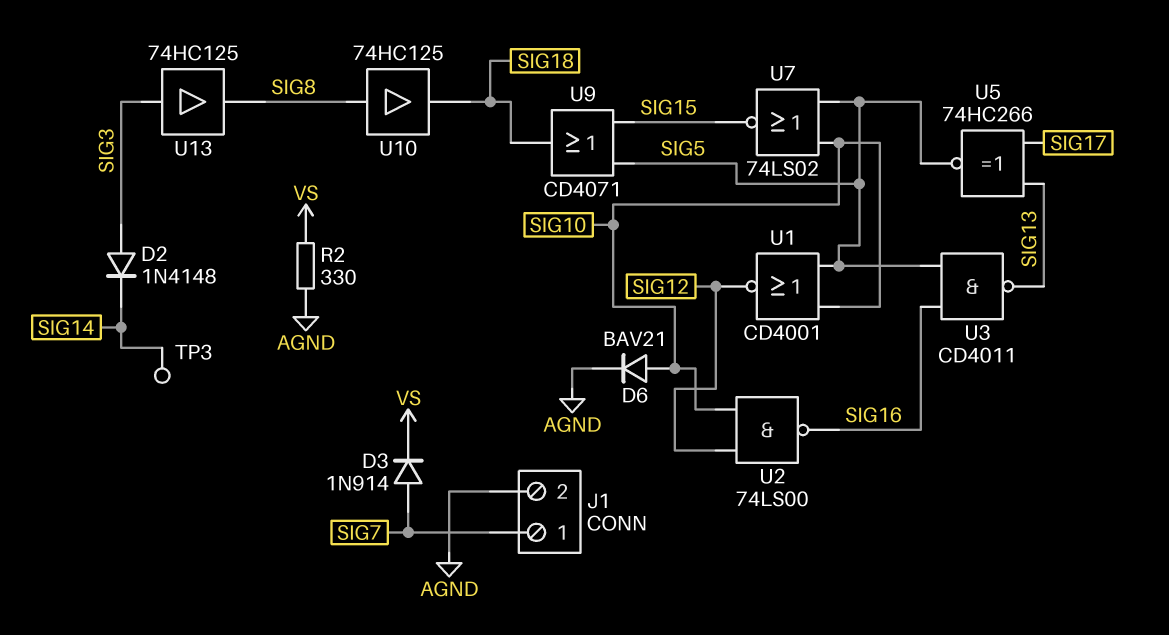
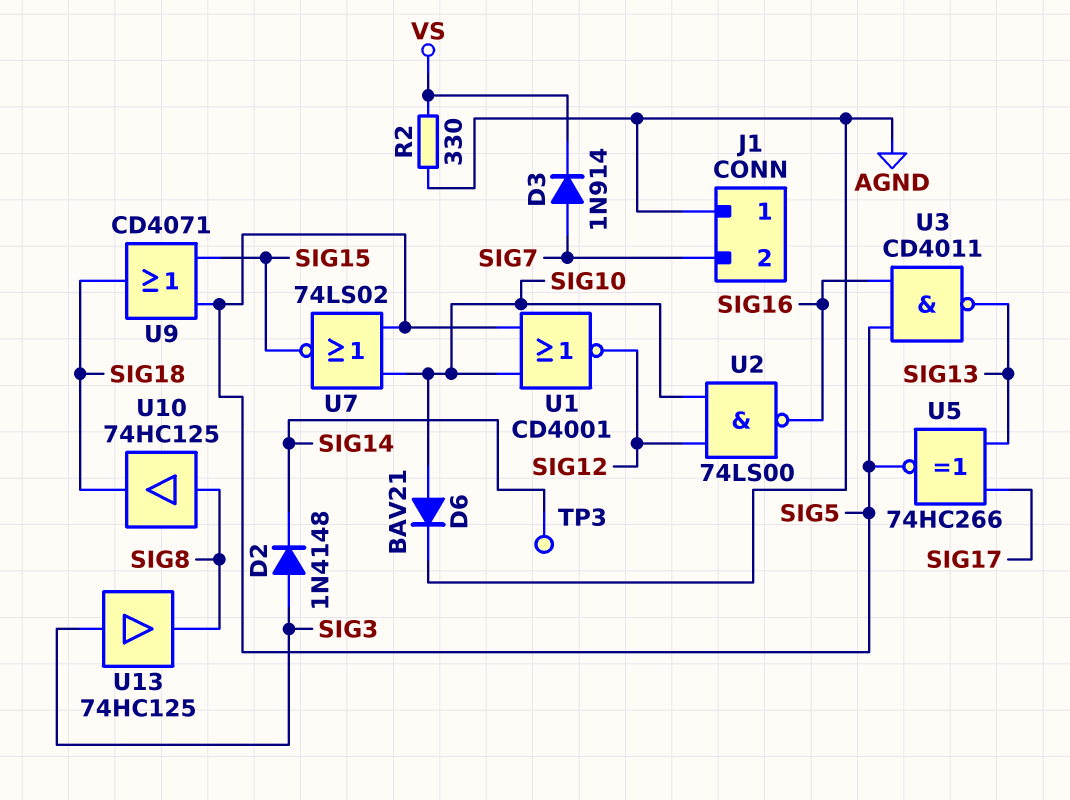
J1 pin 1: SIG7 -> AGND
J1 pin 2: AGND -> SIG7

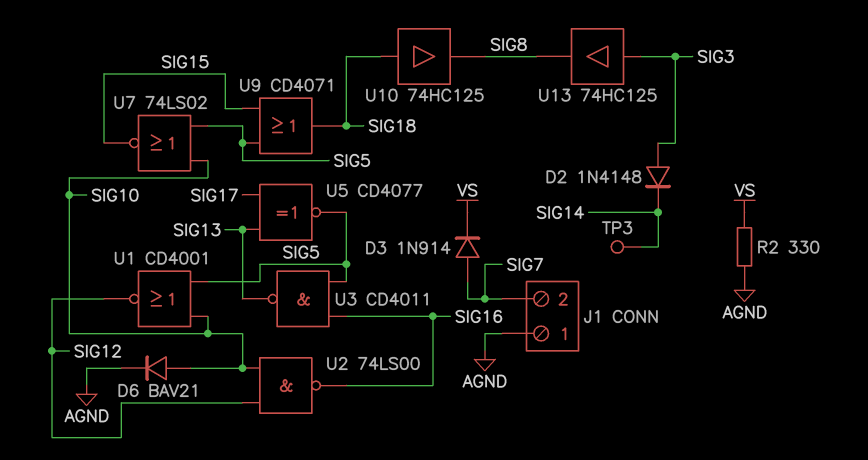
U5: XNOR 74HC266 (in SIG13, in SIG17, out SIG5) -> XNOR CD4077 (in SIG13, in SIG17, out SIG5)
U10: buffer 74HC125 (in SIG8, out SIG18) -> buffer 74HC125 (in SIG18, out SIG8)

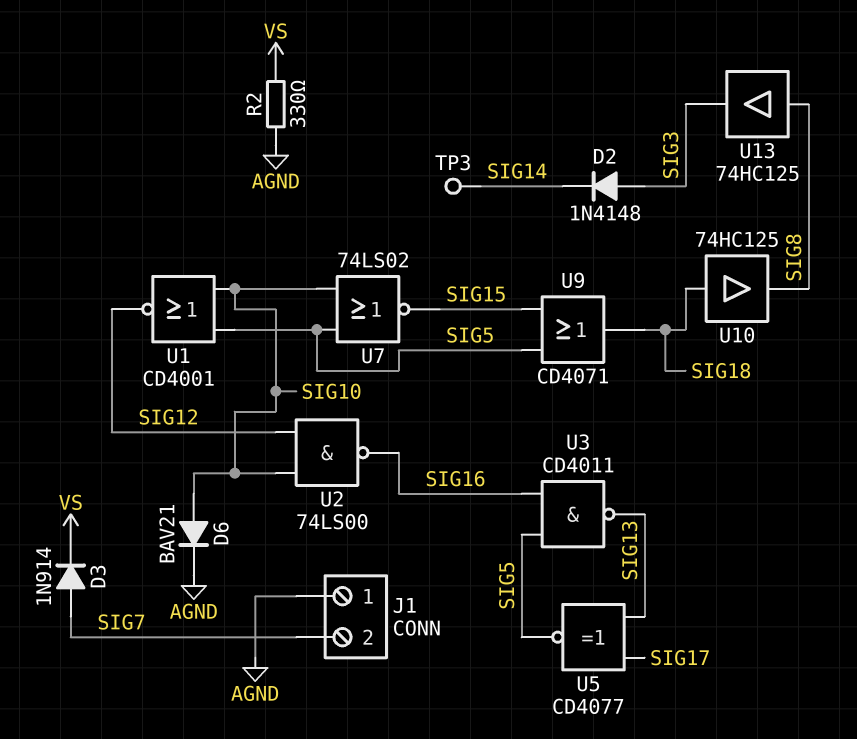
U13: buffer 74HC125 (in SIG3, out SIG8) -> buffer 74HC125 (in SIG8, out SIG3)

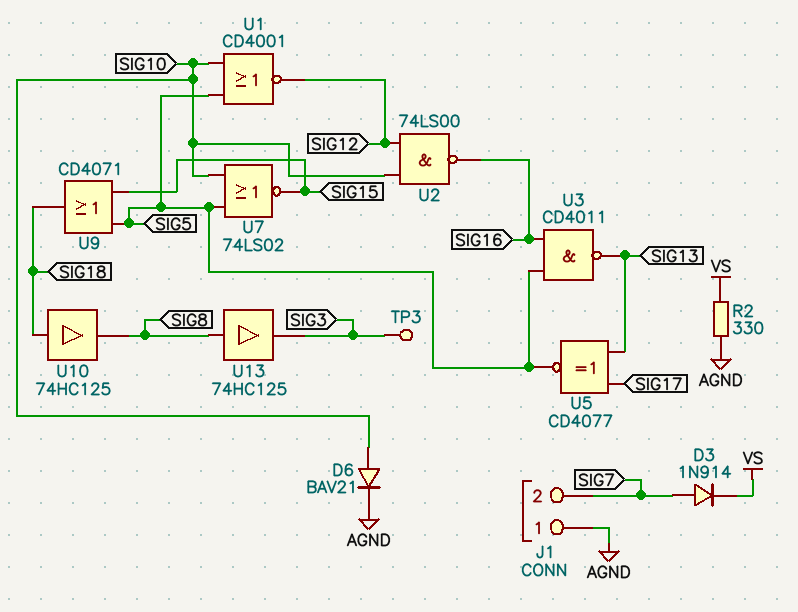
D2: diode 1N4148 (A SIG3, K SIG14) -> none
TP3: test point (SIG14) -> test point (SIG3)

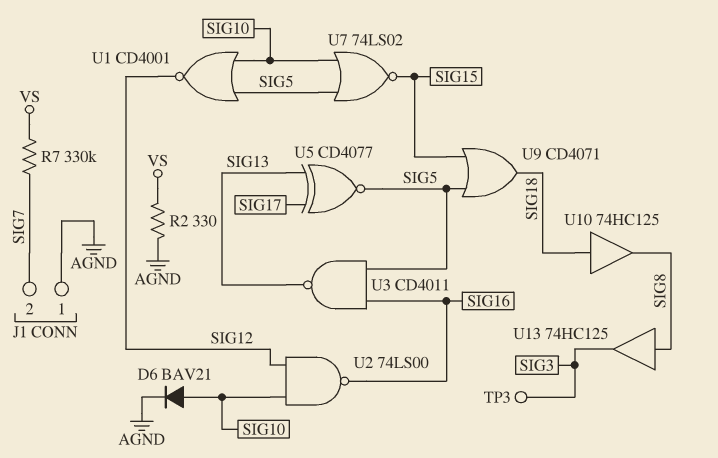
D3: diode 1N914 (A SIG7, K VS) -> none
R7: none -> 330k (SIG7, VS)

